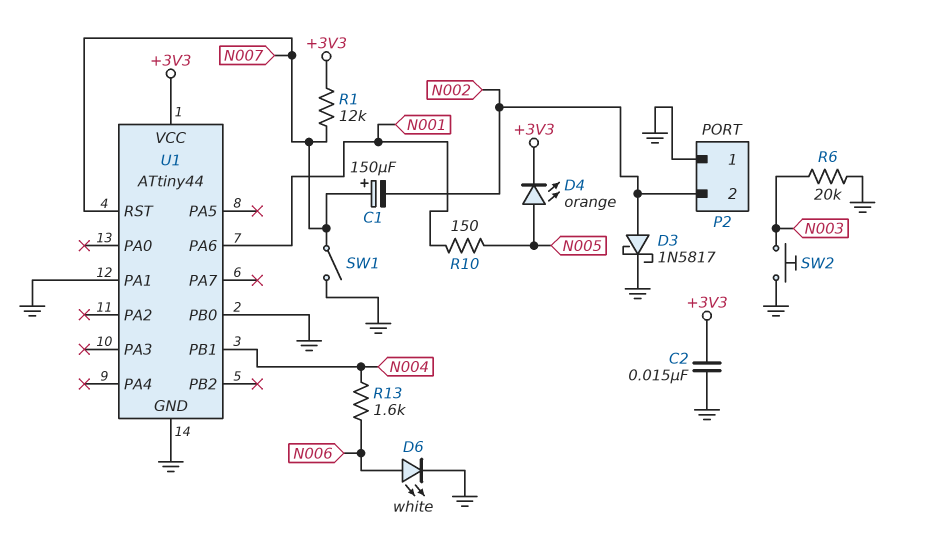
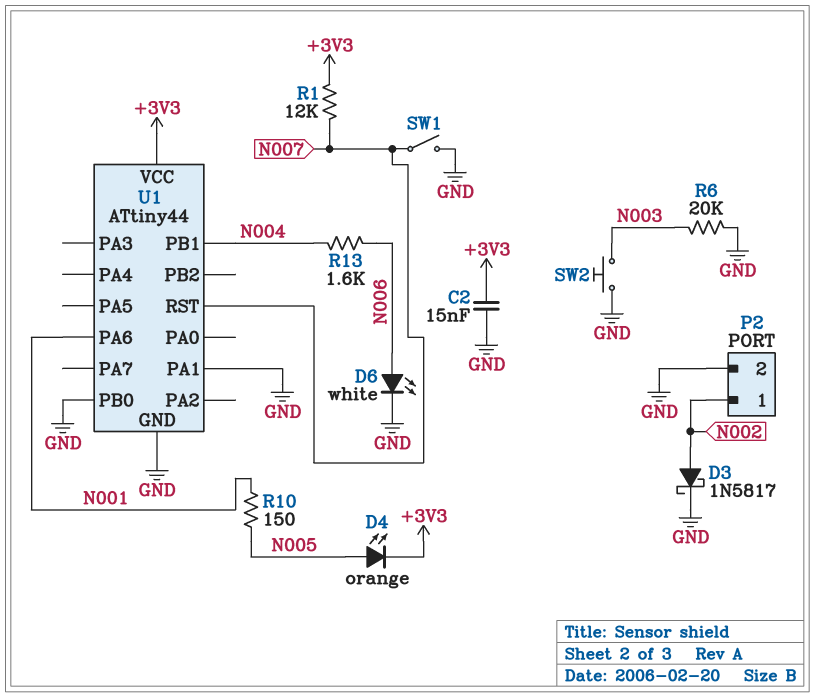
C1: 150uF (plus N007, minus N002) -> none
P2 pin 1: GND -> N002
P2 pin 2: N002 -> GND

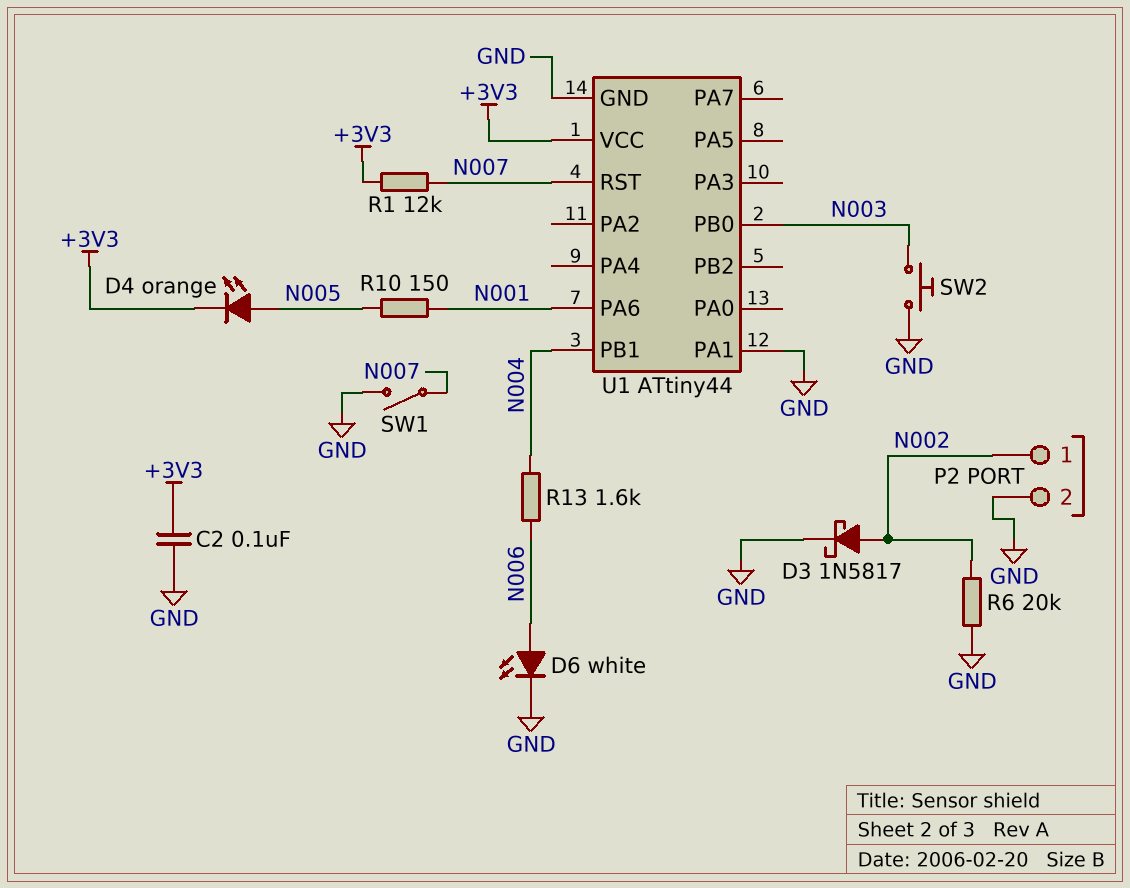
C2: 15nF (+3V3, GND) -> 100nF (+3V3, GND)
R6: 20k (GND, N003) -> 20k (GND, N002)
U1 pin PB0: GND -> N003

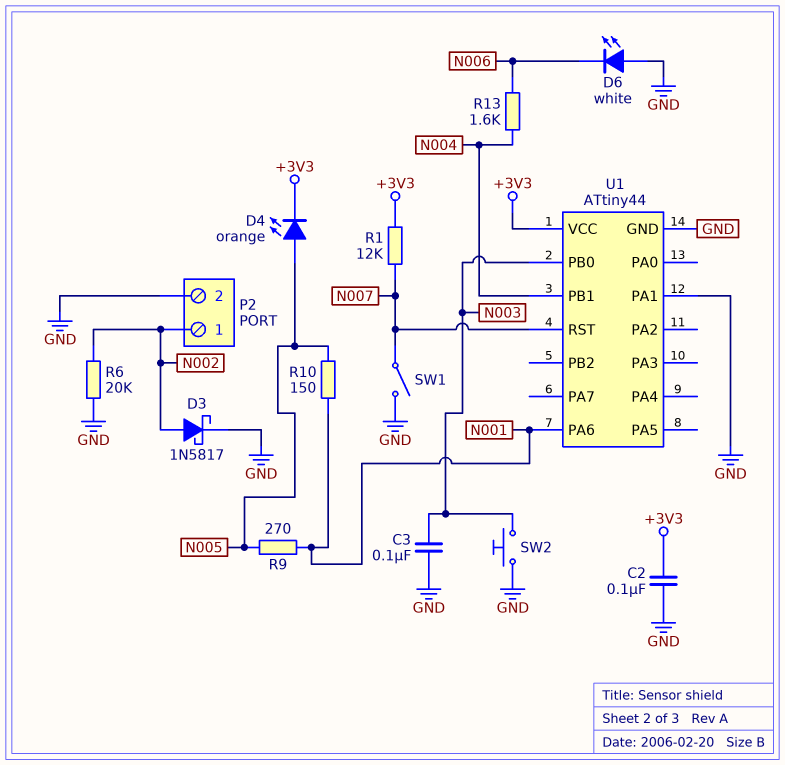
C3: none -> 100nF (GND, N003)
D6: LED white (A N006, K GND) -> LED white (A GND, K N006)
R9: none -> 270 (N001, N005)

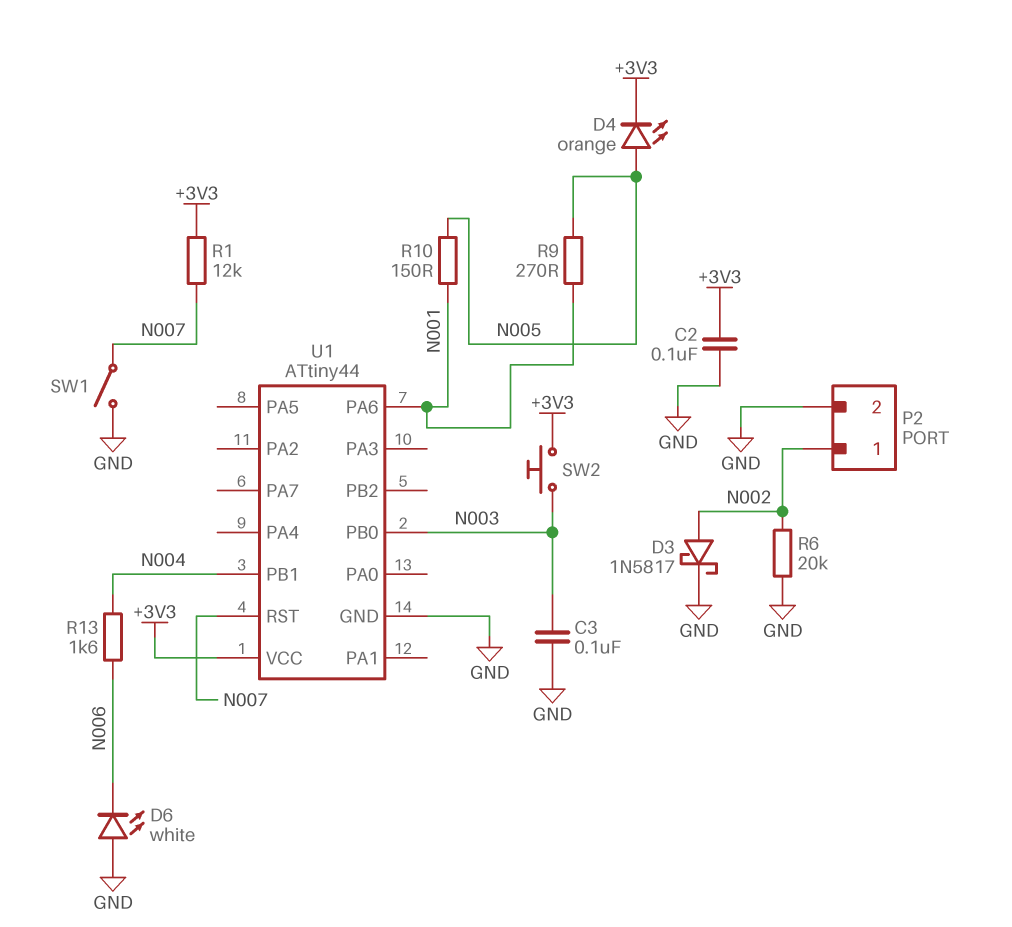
SW2: button (GND, N003) -> button (+3V3, N003)
U1 pin PA1: GND -> none

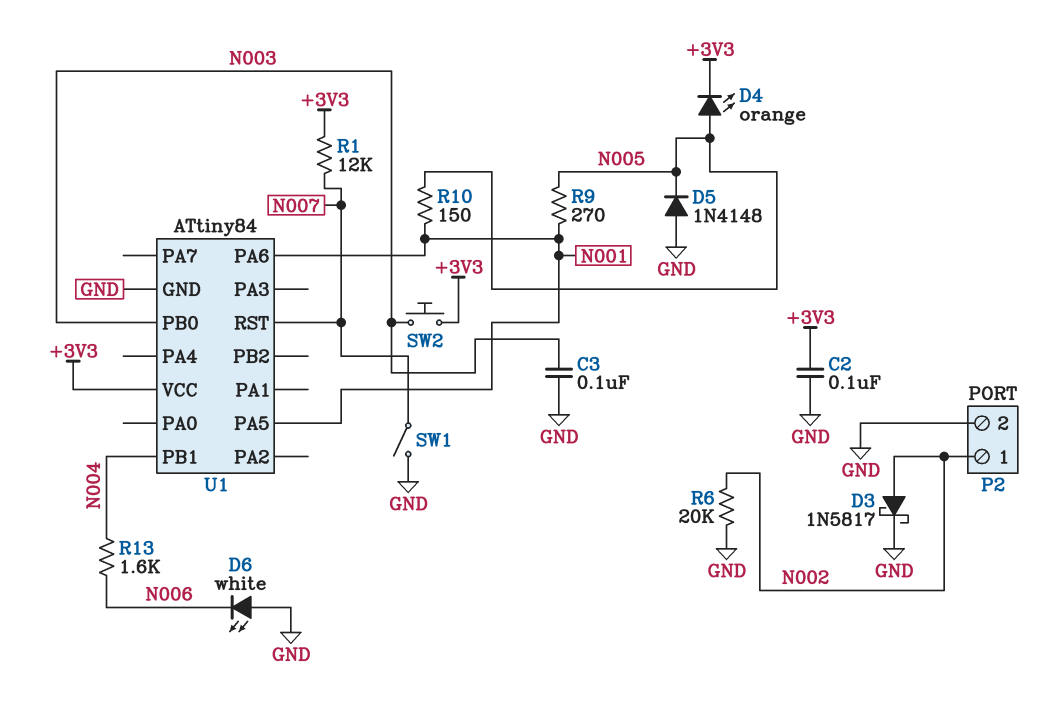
D5: none -> diode 1N4148 (A GND, K N005)
U1: ATtiny44 -> ATtiny84
U1 pin PA5: none -> N001

